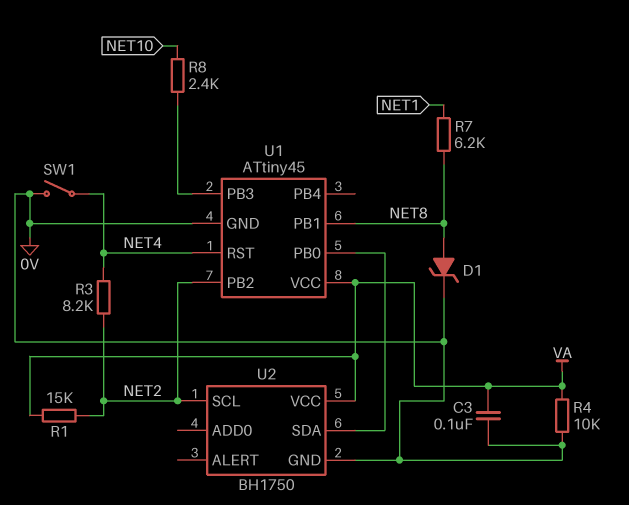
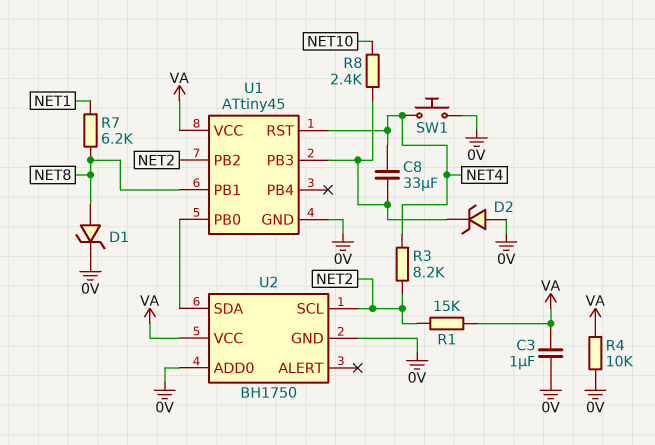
C3: 100nF (0V, VA) -> 1uF (0V, VA)
C8: none -> 33uF (NET4, U1/PB3)
D2: none -> zener (A 0V, K U1/PB3)
SW1: switch (0V, NET4) -> button (0V, NET4)
U2 pin ADD0: none -> 0V

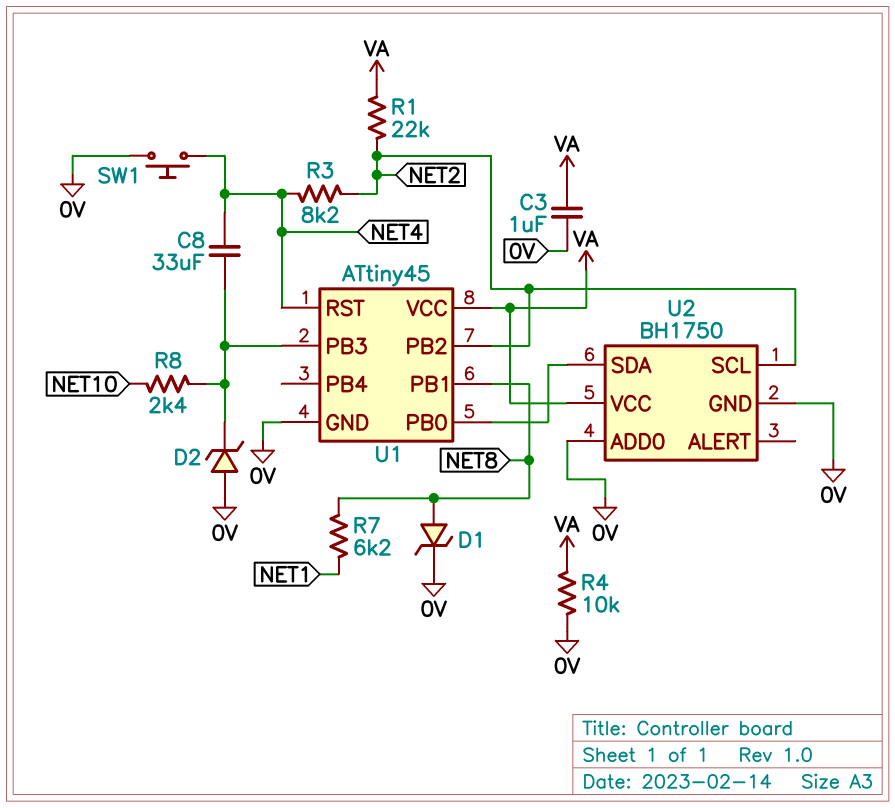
R1: 15k (NET2, VA) -> 22k (NET2, VA)

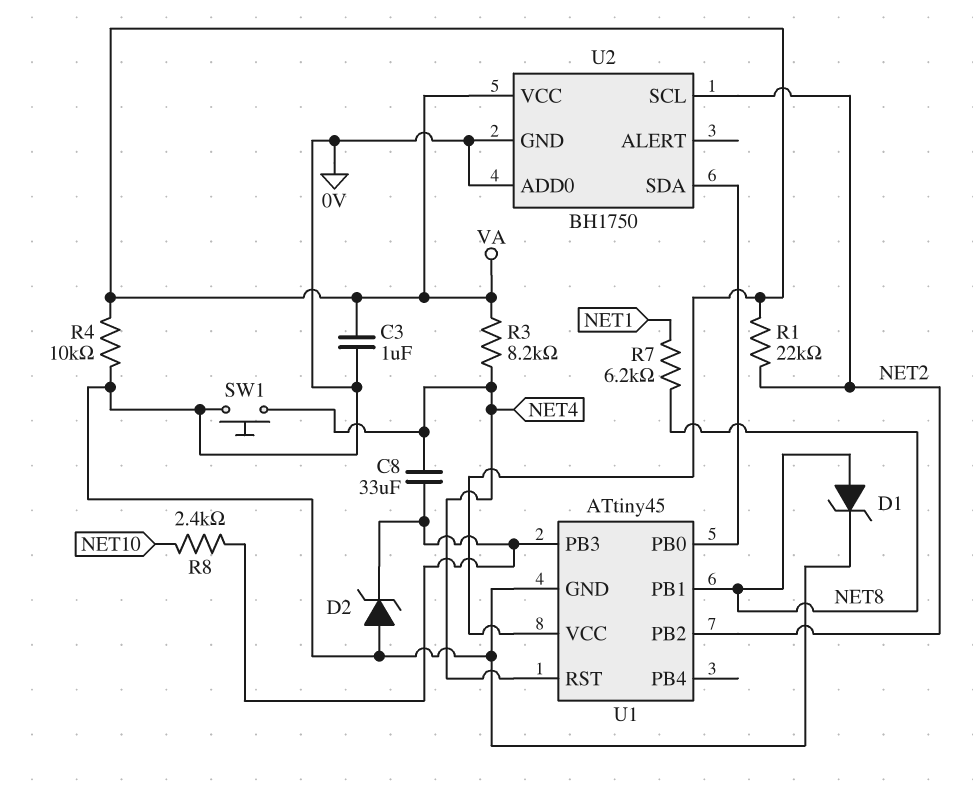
R3: 8.2k (NET2, NET4) -> 8.2k (NET4, VA)

